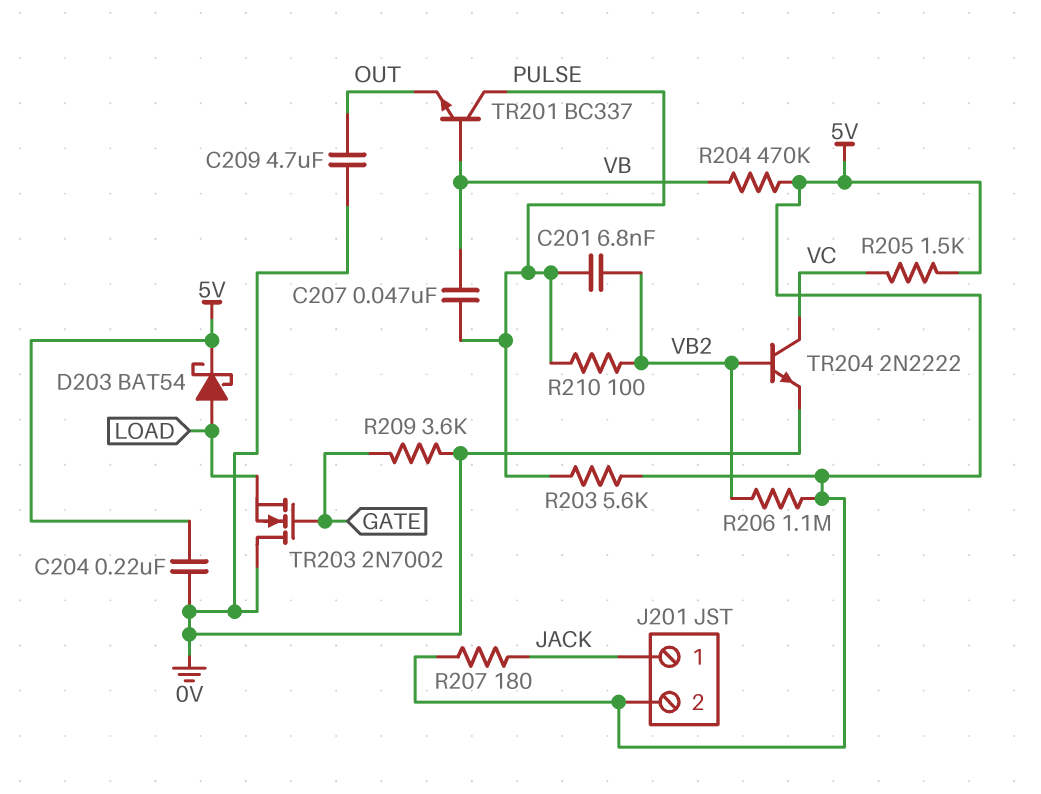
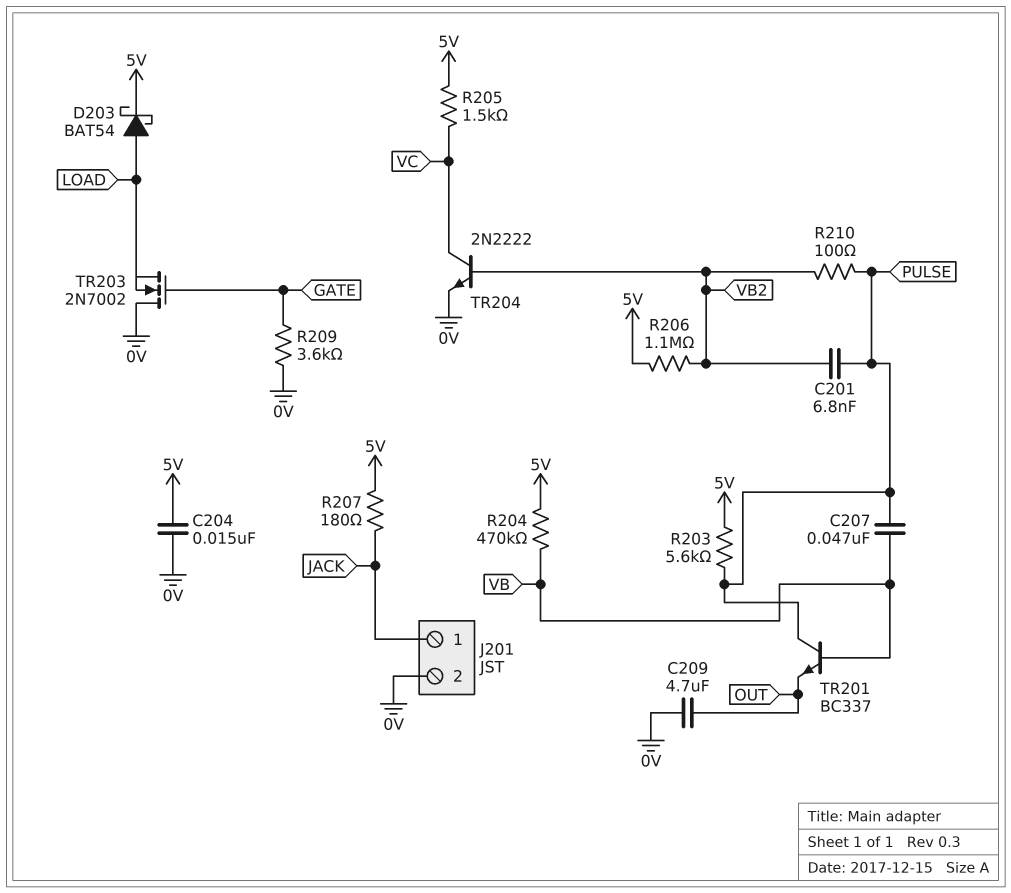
C204: 220nF (0V, 5V) -> 15nF (0V, 5V)
J201 pin 2: 5V -> 0V

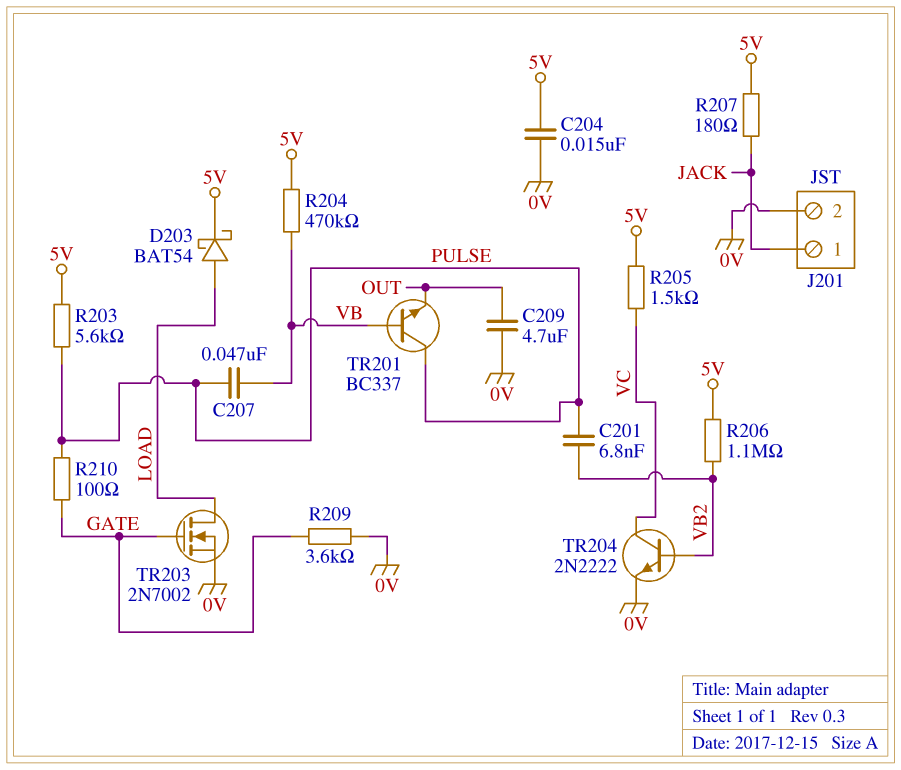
R210: 100 (PULSE, VB2) -> 100 (GATE, PULSE)
TR203: NMOS 2N7002 (G GATE, D 0V, S LOAD) -> NMOS 2N7002 (G GATE, D LOAD, S 0V)

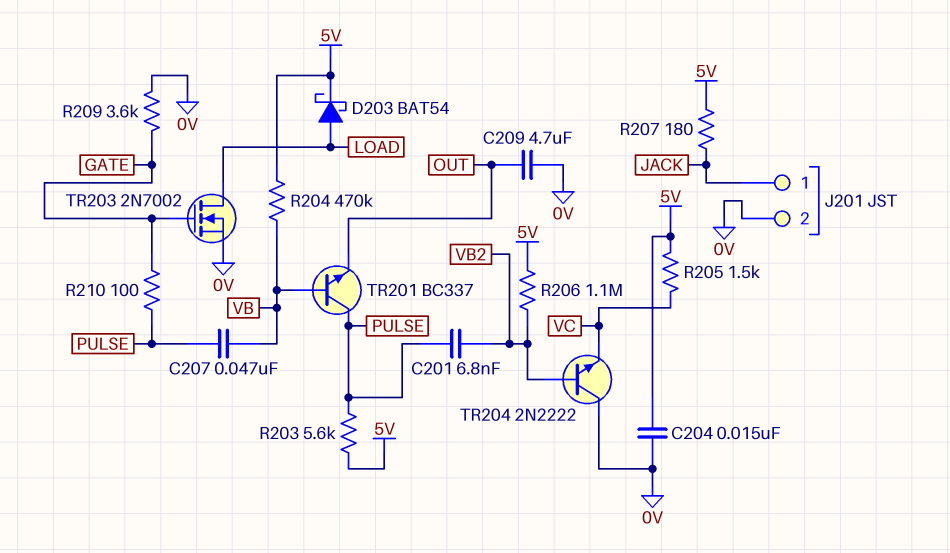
TR204: NPN 2N2222 (B VB2, C VC, E 0V) -> NPN 2N2222 (B VB2, C 0V, E VC)

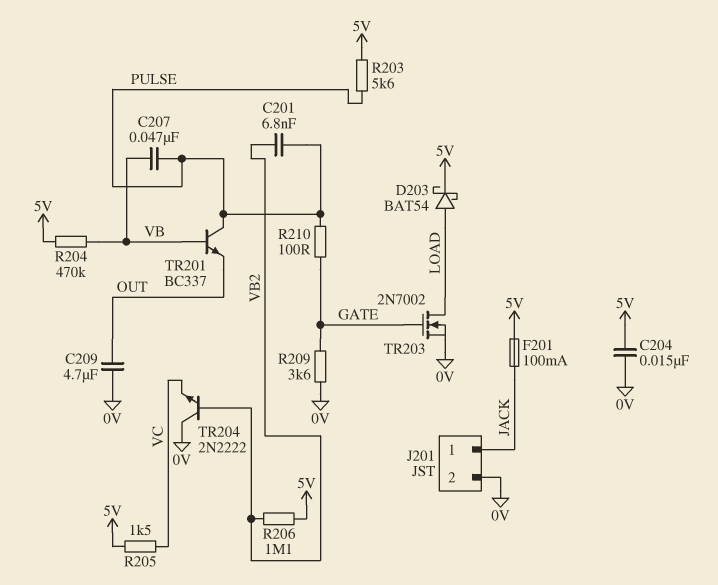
F201: none -> 100mA (5V, JACK)
R207: 180 (5V, JACK) -> none

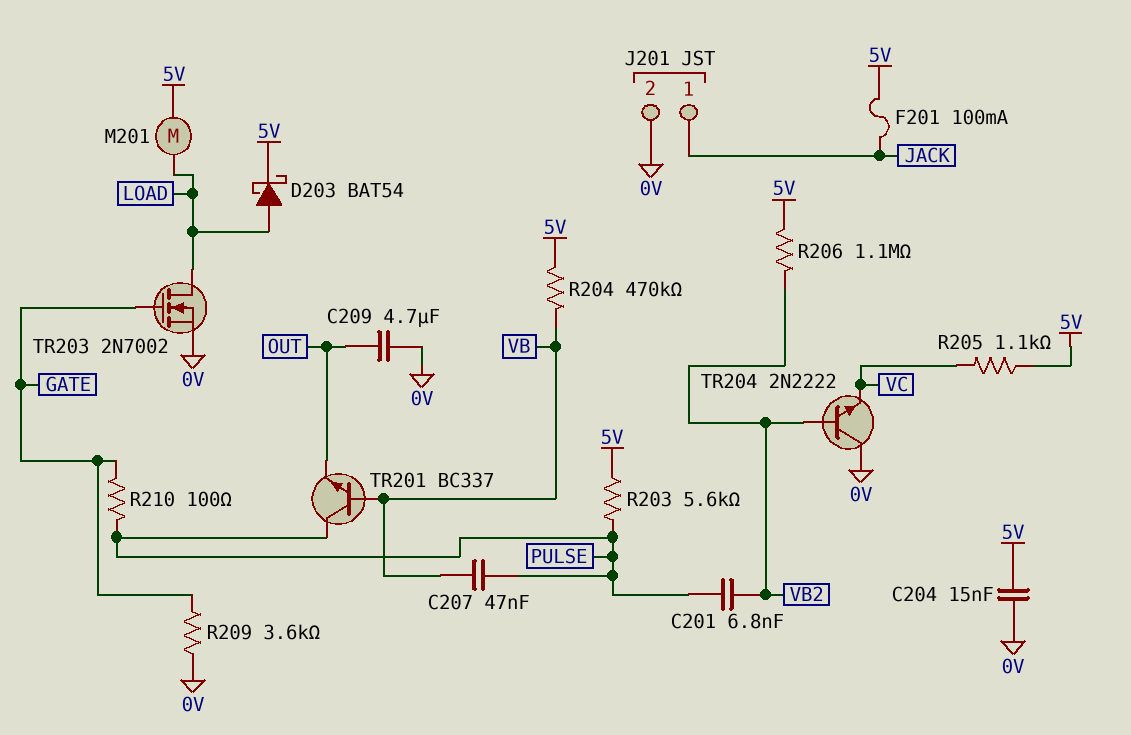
M201: none -> motor (5V, LOAD)
R205: 1.5k (5V, VC) -> 1.1k (5V, VC)

